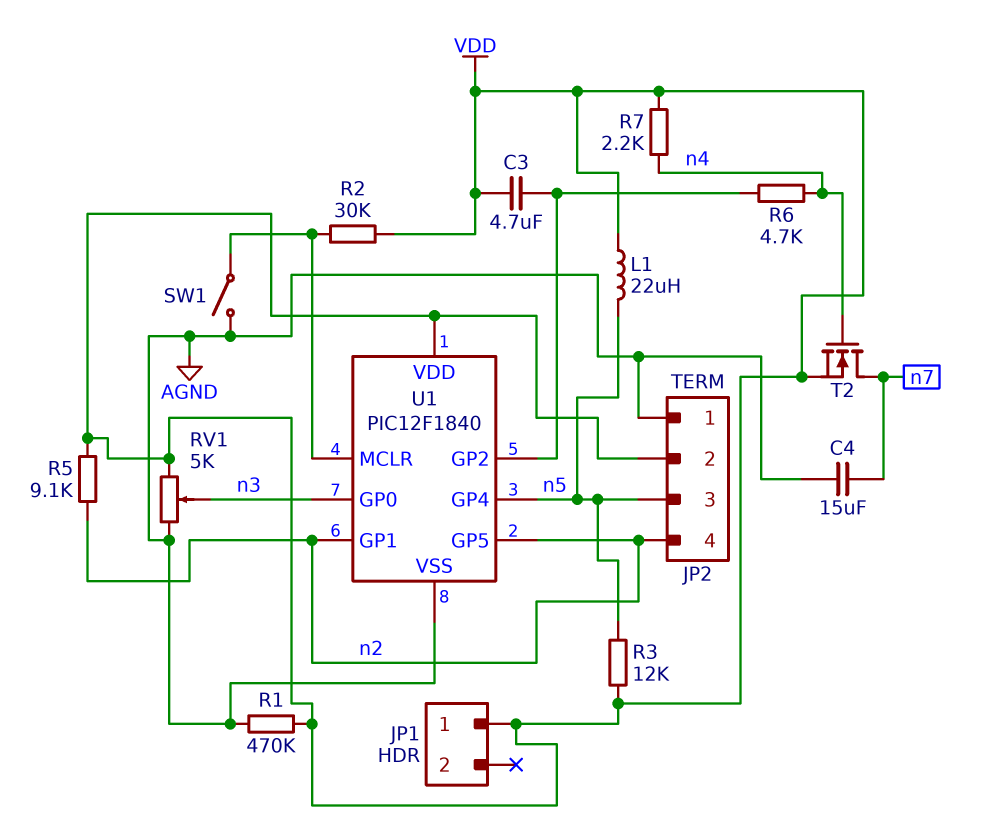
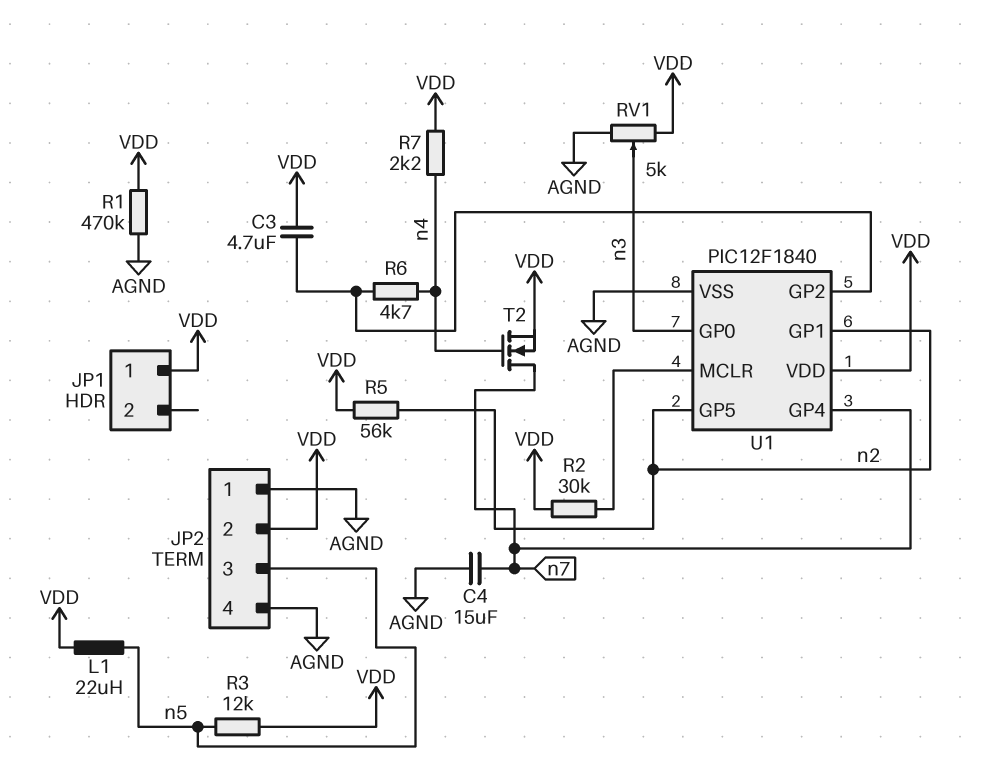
JP2 pin 4: n2 -> AGND
R5: 9.1k (VDD, n2) -> 56k (VDD, n2)
SW1: switch (AGND, U1/MCLR) -> none
U1 pin GP4: n5 -> n7

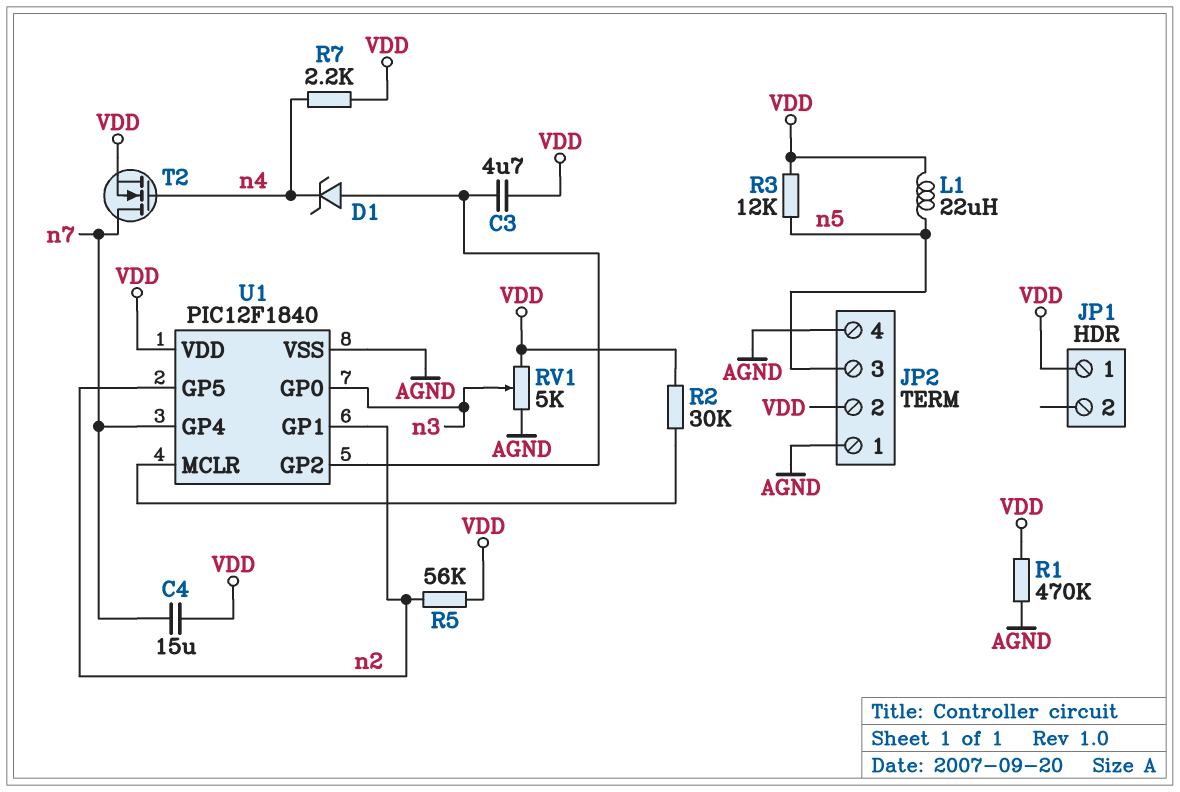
C4: 15uF (AGND, n7) -> 15uF (VDD, n7)
D1: none -> zener (A U1/GP2, K n4)
R6: 4.7k (U1/GP2, n4) -> none

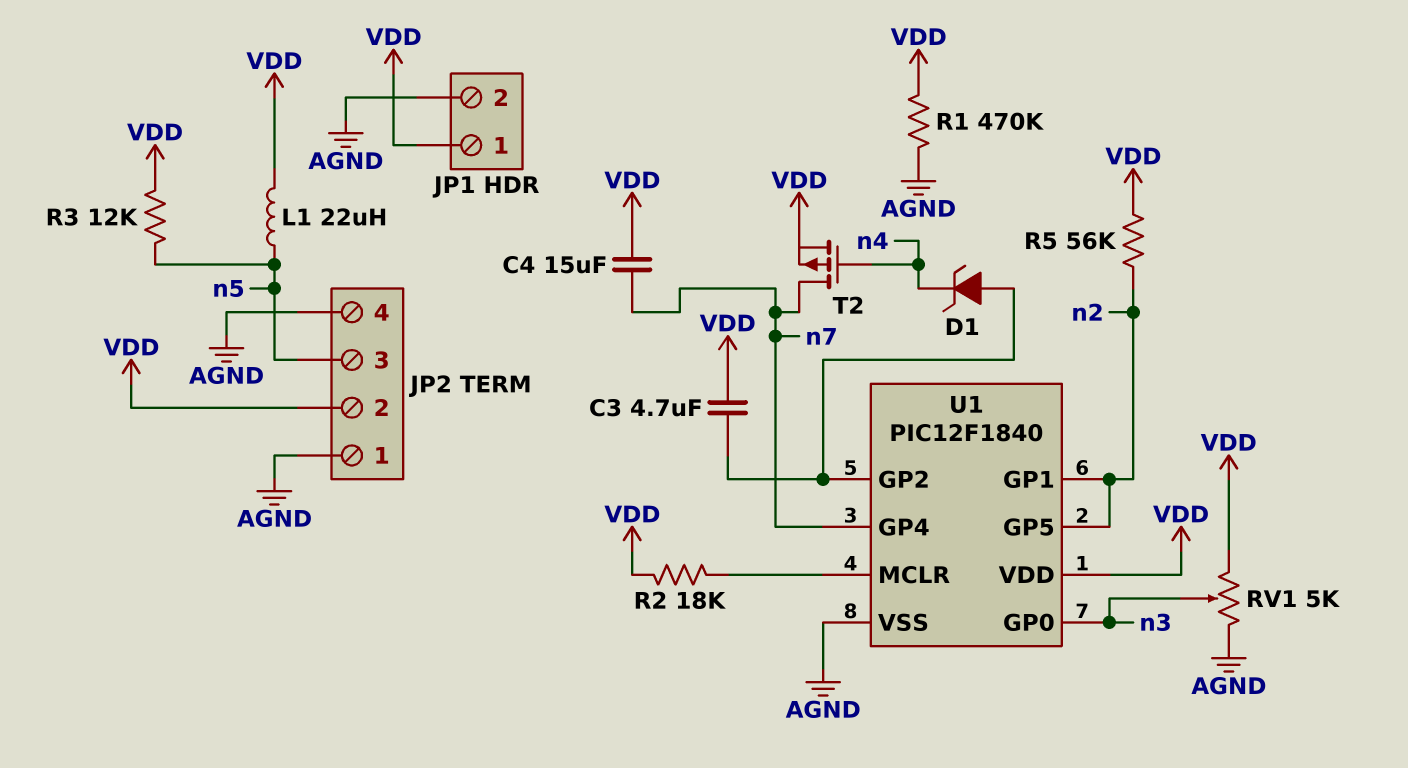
JP1 pin 2: none -> AGND
R2: 30k (U1/MCLR, VDD) -> 18k (U1/MCLR, VDD)
R7: 2.2k (VDD, n4) -> none
T2: NMOS (G n4, D n7, S VDD) -> PMOS (G n4, D n7, S VDD)

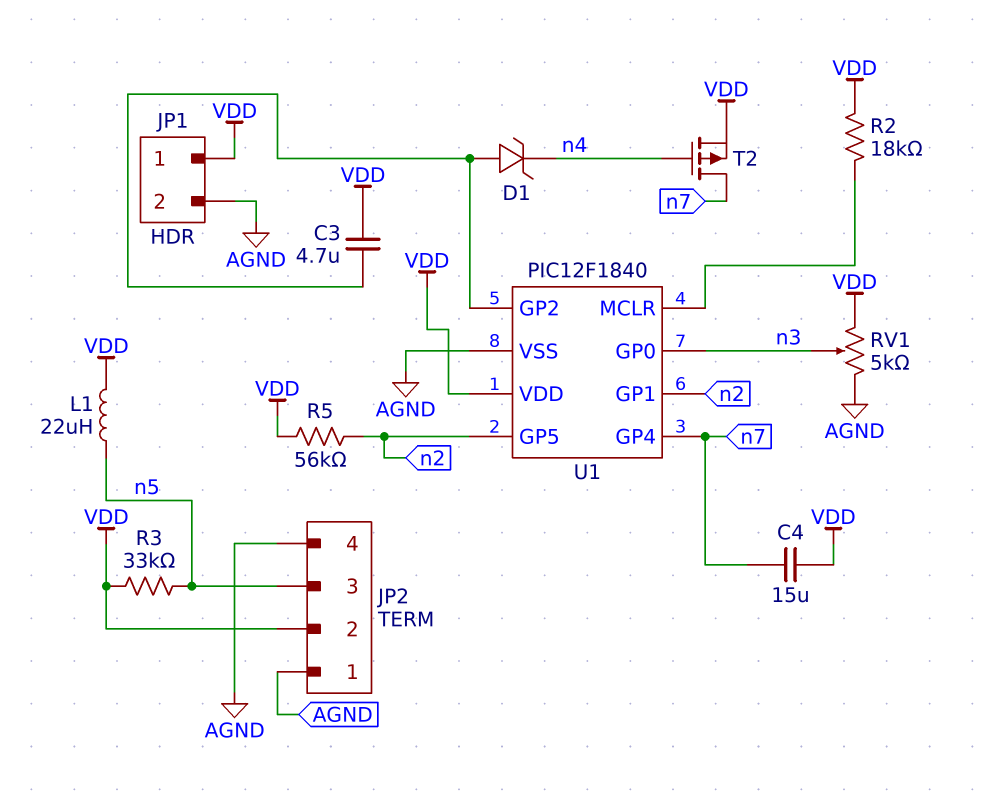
R1: 470k (AGND, VDD) -> none
R3: 12k (VDD, n5) -> 33k (VDD, n5)

